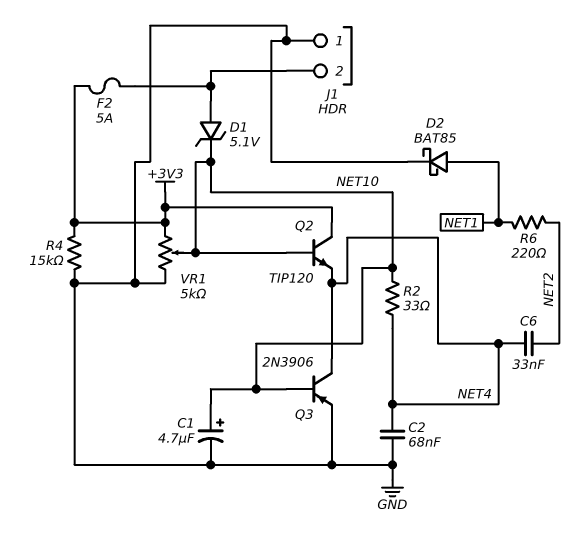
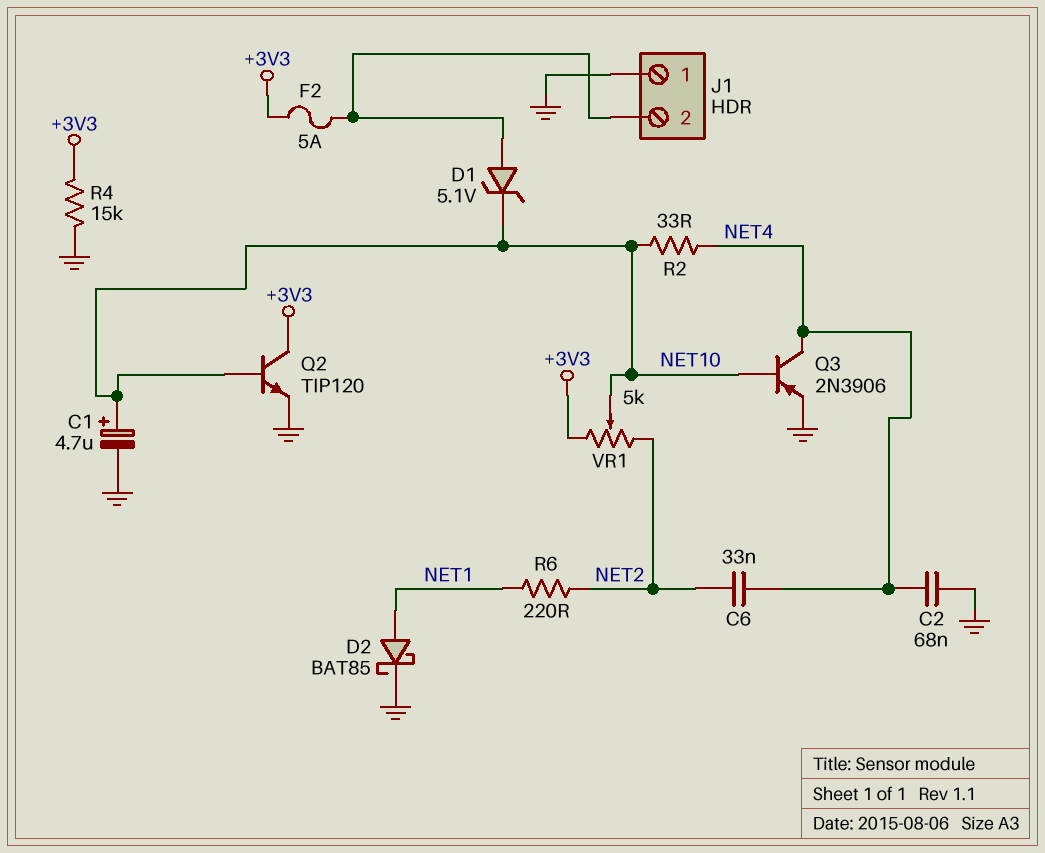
Q2: NPN TIP120 (B NET10, C +3V3, E NET4) -> NPN TIP120 (B NET10, C +3V3, E GND)
VR1: 5k (+3V3, GND, wiper NET10) -> 5k (+3V3, NET2, wiper NET10)

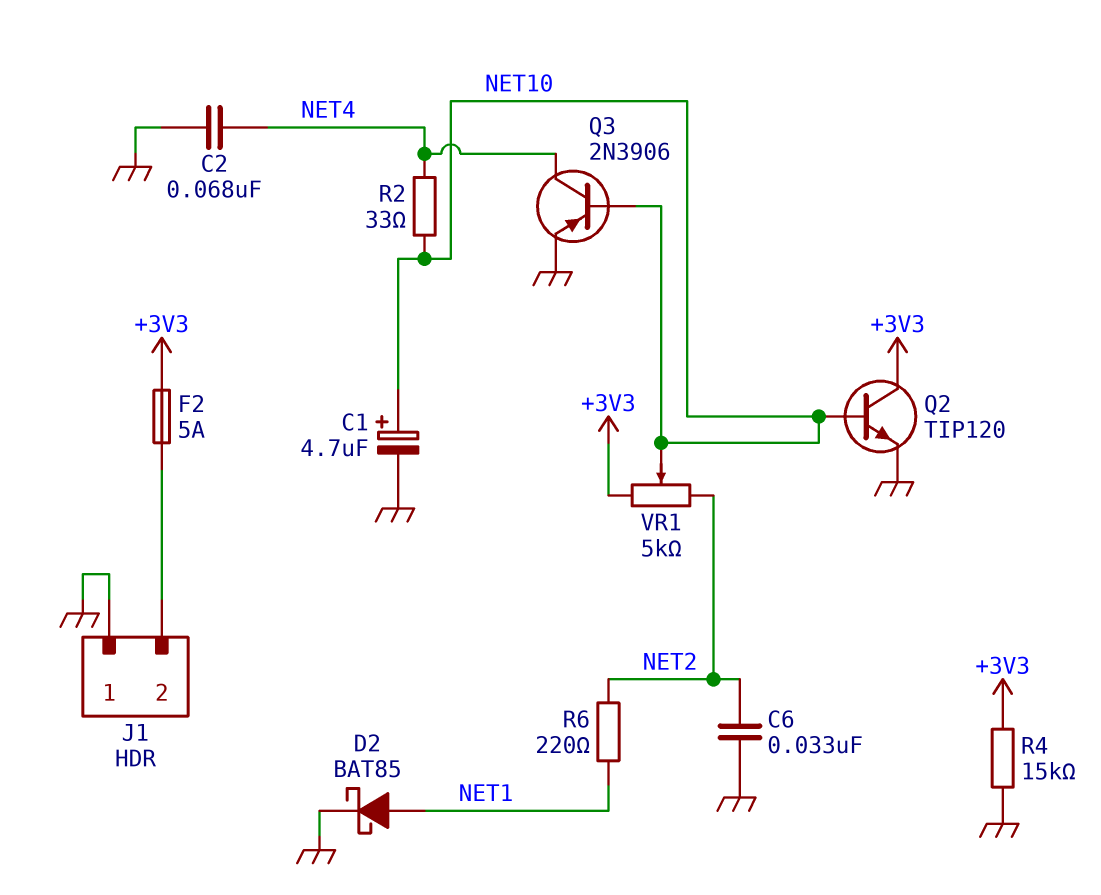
C6: 33nF (NET2, NET4) -> 33nF (GND, NET2)
D1: zener 5.1V (A J1/2, K NET10) -> none

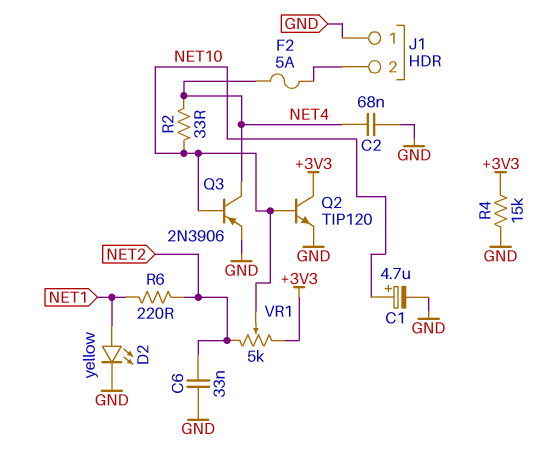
D2: schottky BAT85 (A NET1, K GND) -> LED yellow (A NET1, K GND)
F2: 5A (+3V3, J1/2) -> 5A (J1/2, NET4)

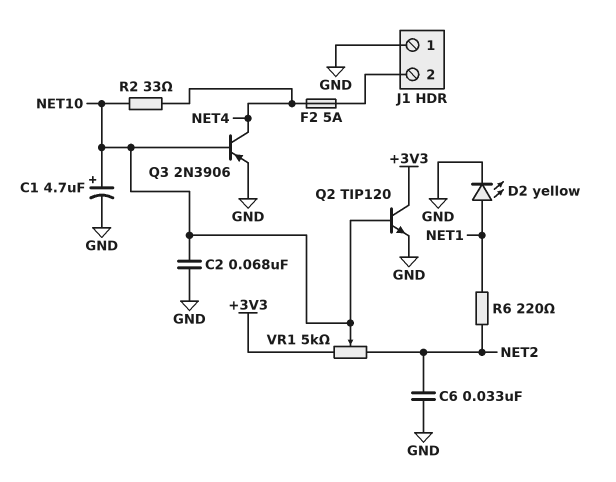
C2: 68nF (GND, NET4) -> 68nF (GND, NET10)
R4: 15k (+3V3, GND) -> none

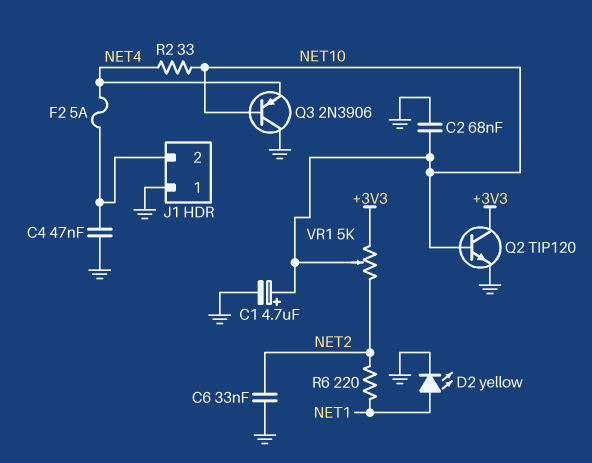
C4: none -> 47nF (GND, J1/2)
Q3: PNP 2N3906 (B NET10, C NET4, E GND) -> PNP 2N3906 (B NET10, C GND, E NET4)

